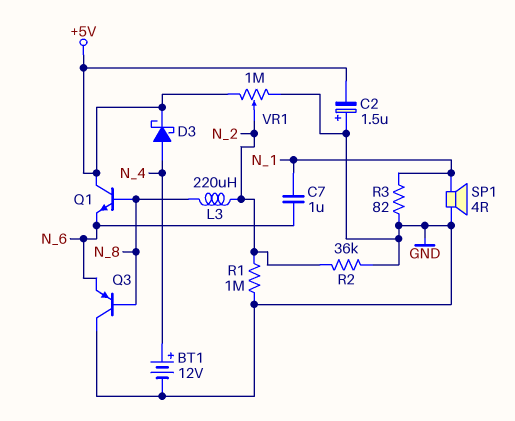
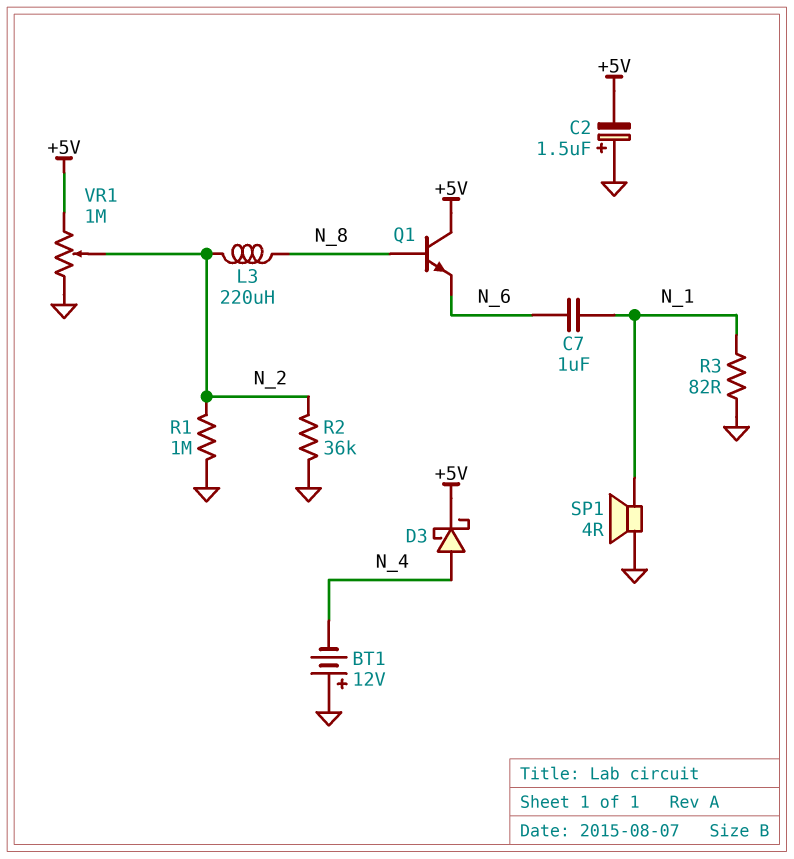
BT1: 12V (plus N_4, minus GND) -> 12V (plus GND, minus N_4)
Q3: PNP (B N_8, C GND, E N_6) -> none

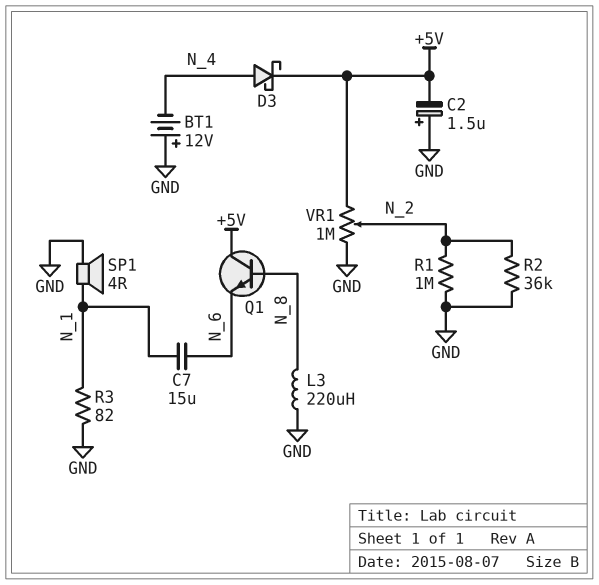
C7: 1uF (N_1, N_6) -> 15uF (N_1, N_6)
L3: 220uH (N_2, N_8) -> 220uH (GND, N_8)

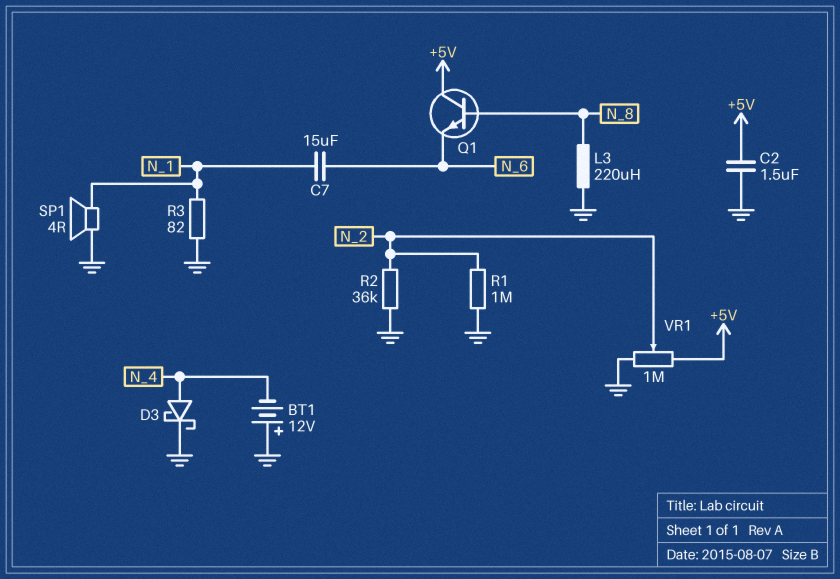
C2: 1.5uF (plus GND, minus +5V) -> 1.5uF (+5V, GND)
D3: schottky (A N_4, K +5V) -> schottky (A N_4, K GND)

